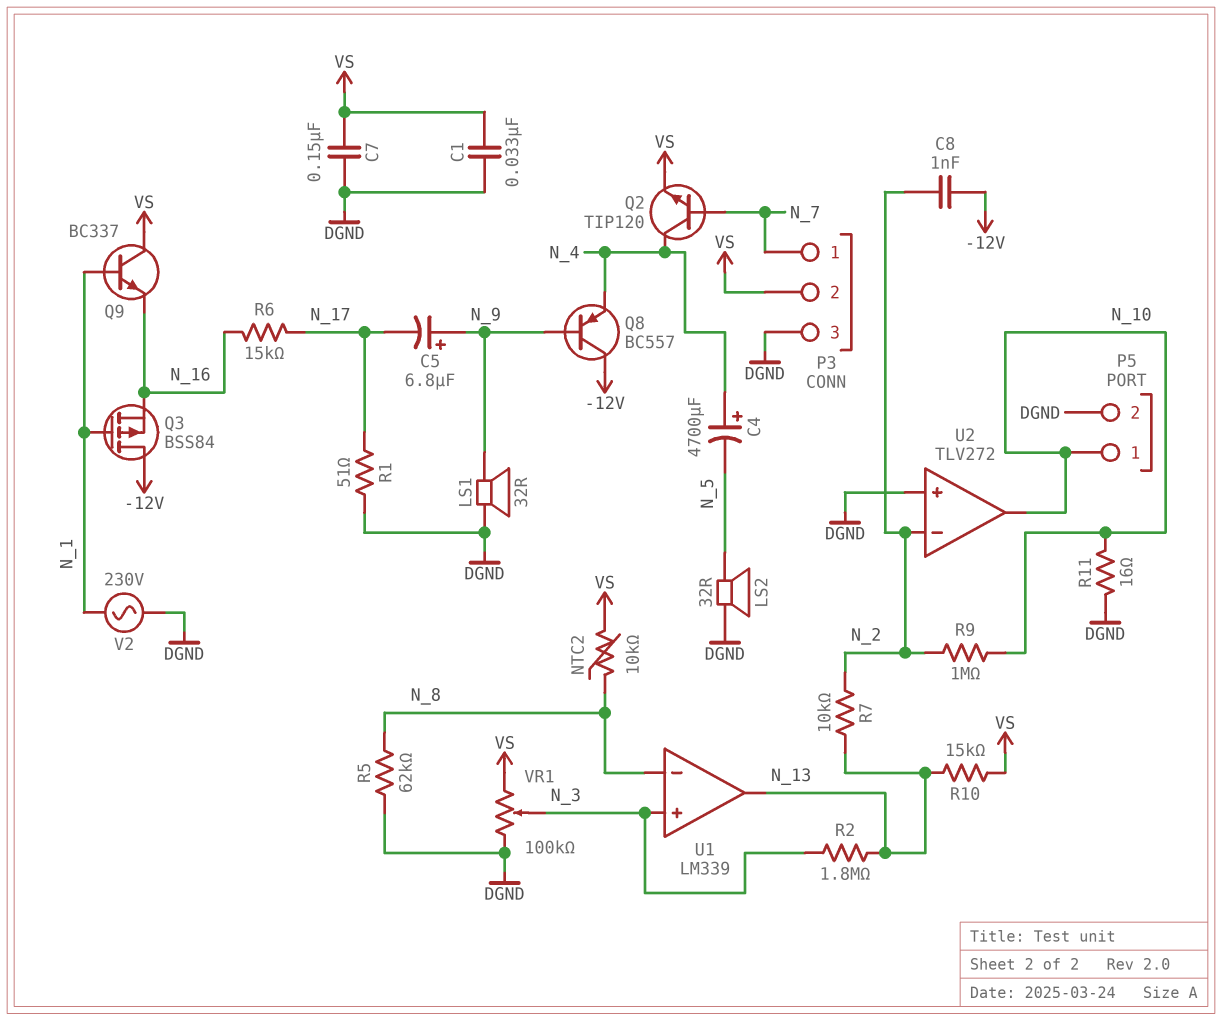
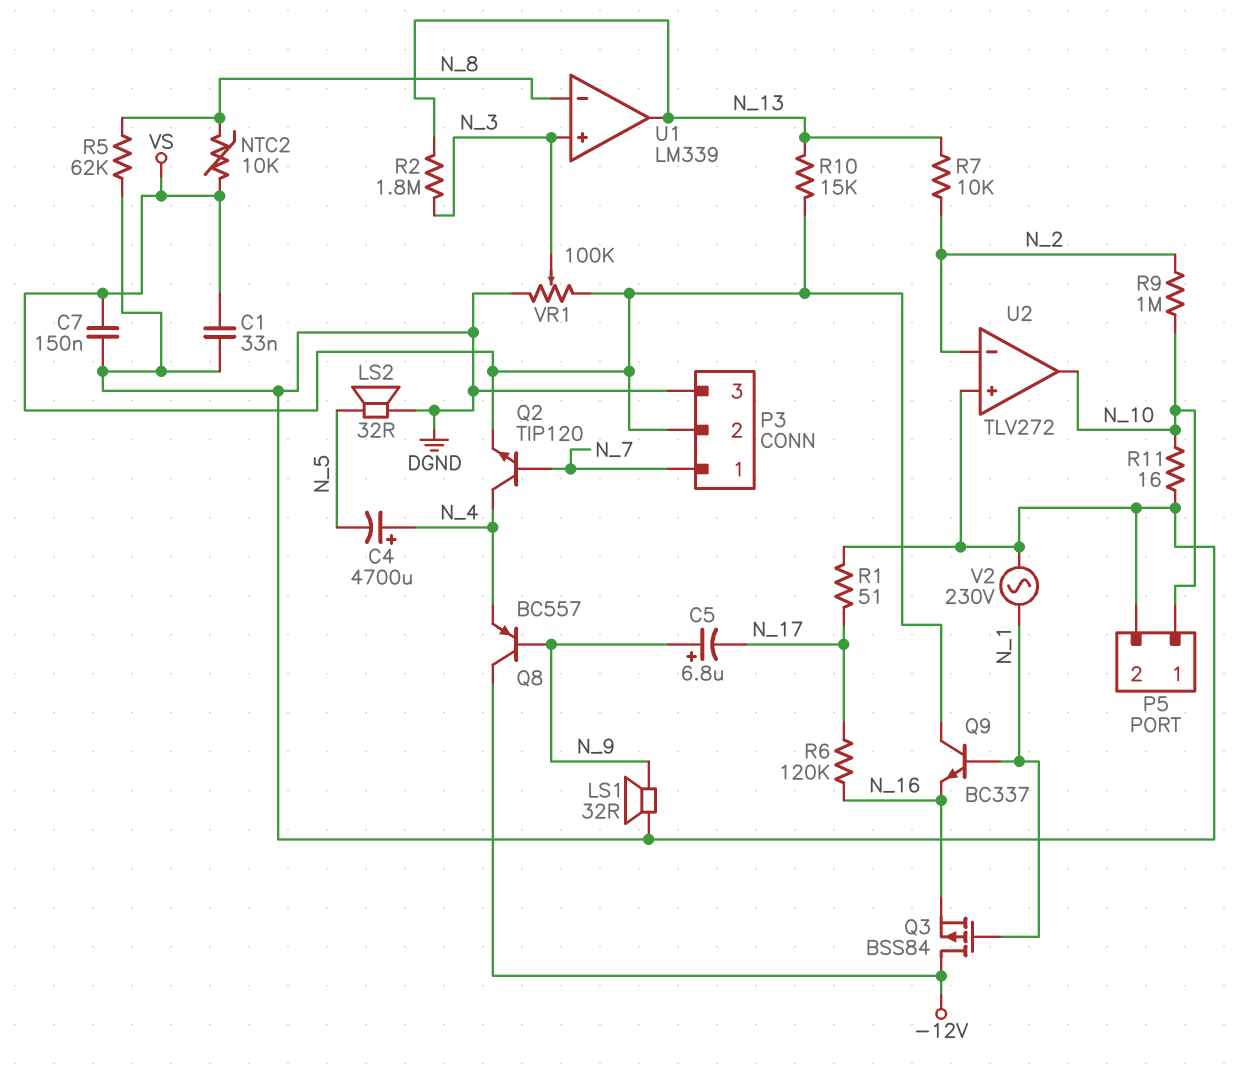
C8: 1nF (-12V, N_2) -> none
R6: 15k (N_16, N_17) -> 120k (N_16, N_17)

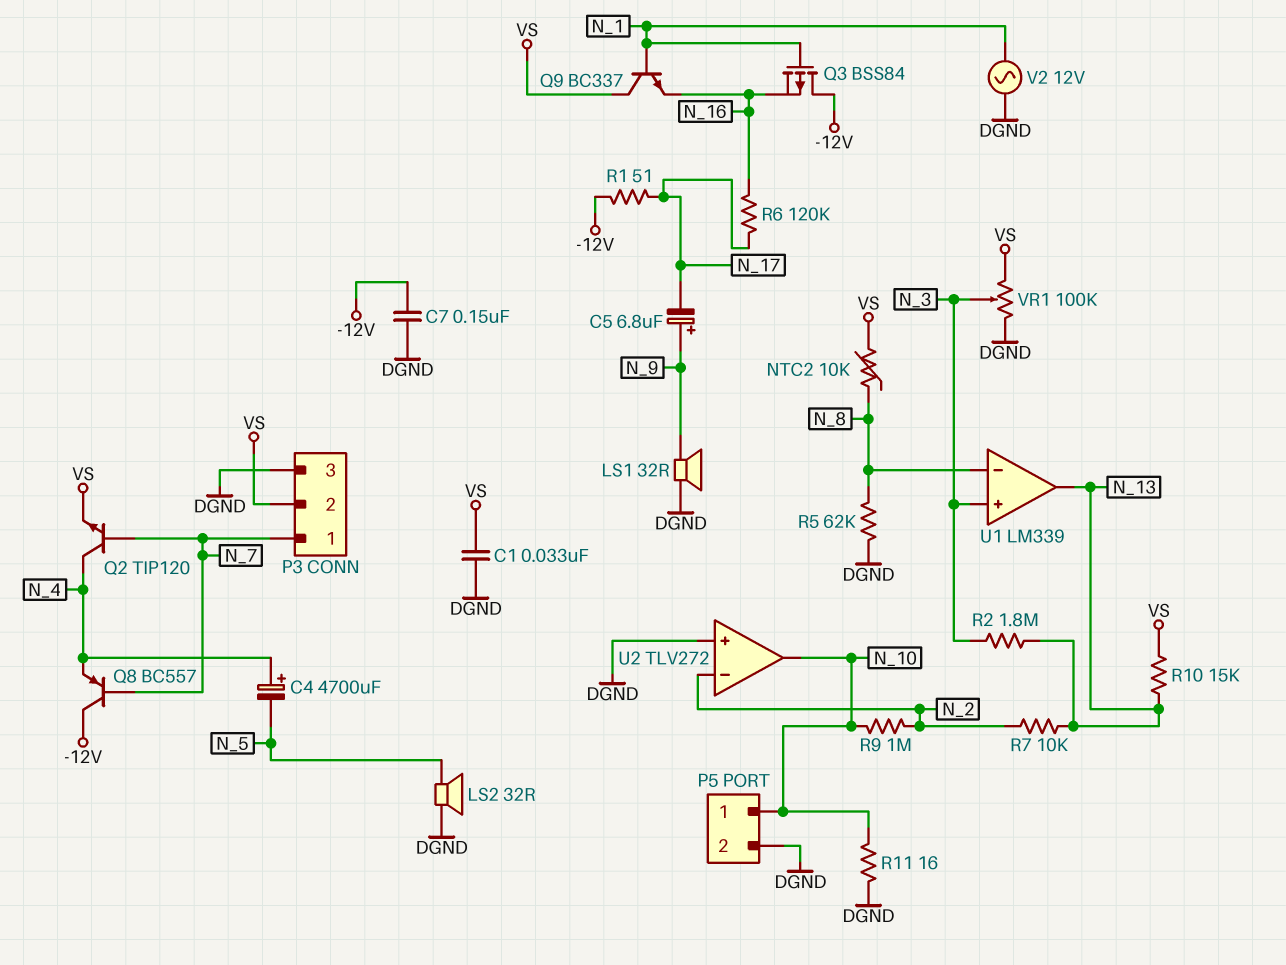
C7: 150nF (DGND, VS) -> 150nF (-12V, DGND)
Q8: PNP BC557 (B N_9, C -12V, E N_4) -> PNP BC557 (B N_7, C -12V, E N_4)
R1: 51 (DGND, N_17) -> 51 (-12V, N_17)
V2: AC 230V (DGND, N_1) -> AC 12V (DGND, N_1)

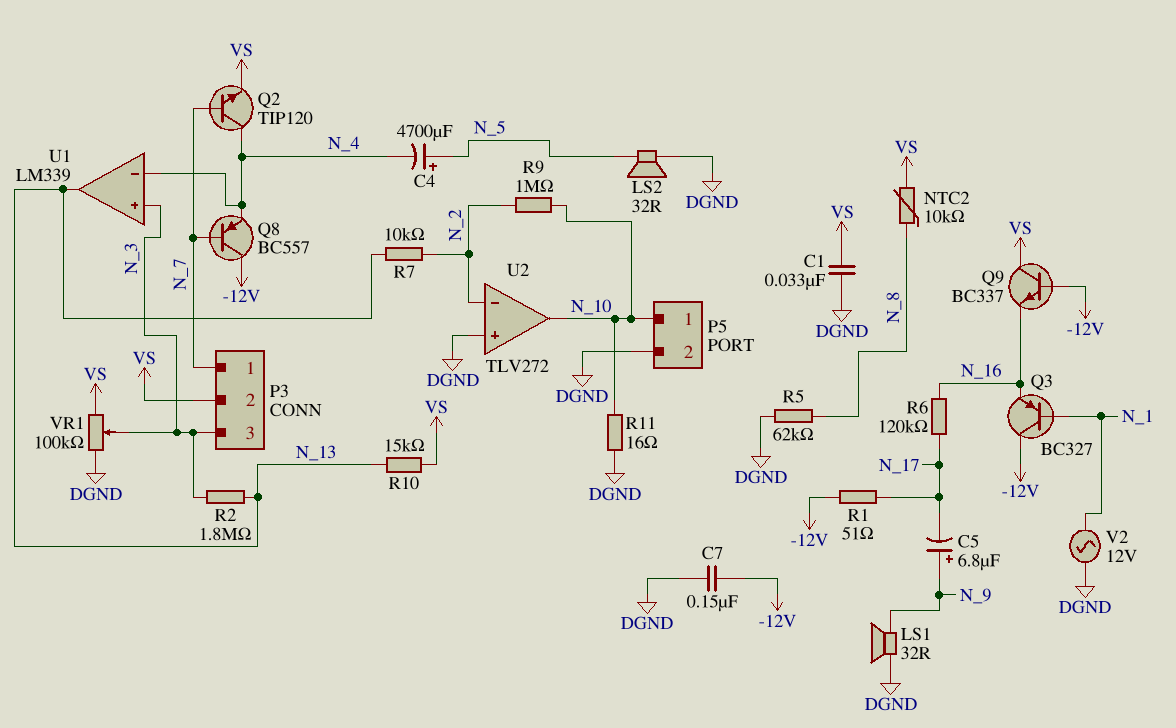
C4: 4700uF (plus N_4, minus N_5) -> 4700uF (plus N_5, minus N_4)
P3 pin 3: DGND -> N_3
Q3: PMOS BSS84 (G N_1, D -12V, S N_16) -> PNP BC327 (B N_1, C -12V, E N_16)
Q9: NPN BC337 (B N_1, C VS, E N_16) -> NPN BC337 (B -12V, C VS, E N_16)
U1 pin in-: N_8 -> N_4

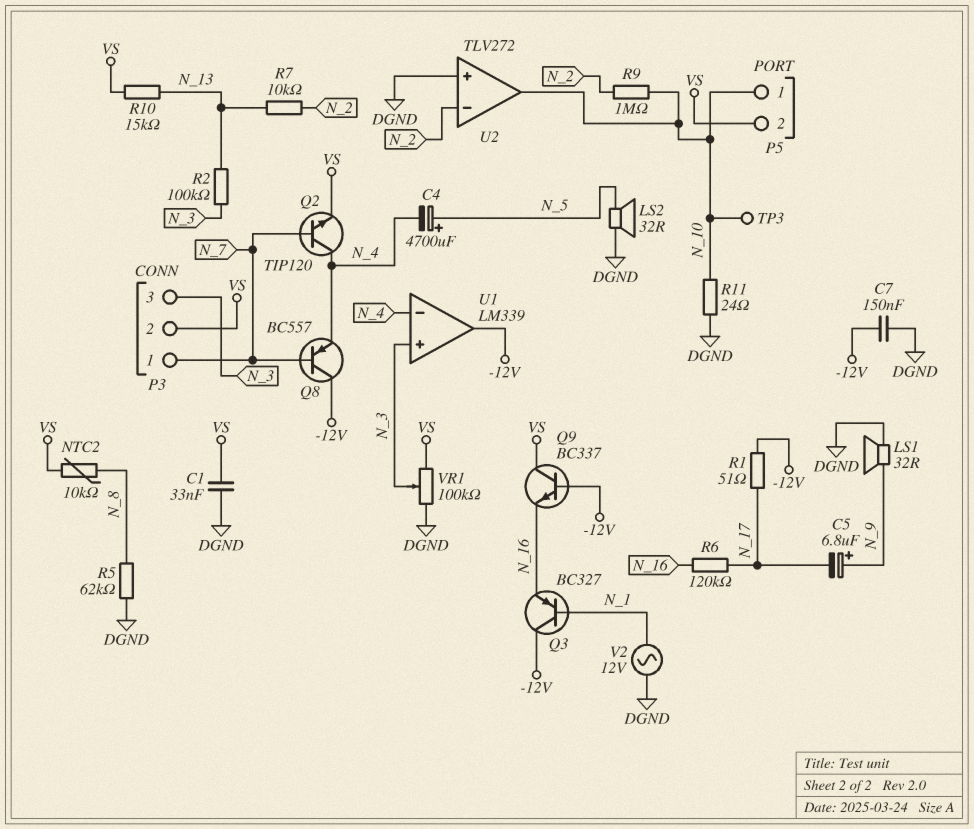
P5 pin 2: DGND -> VS
R2: 1.8M (N_3, N_13) -> 100k (N_3, N_13)
R11: 16 (DGND, N_10) -> 24 (DGND, N_10)
TP3: none -> test point (N_10)
U1 pin out: N_13 -> -12V

